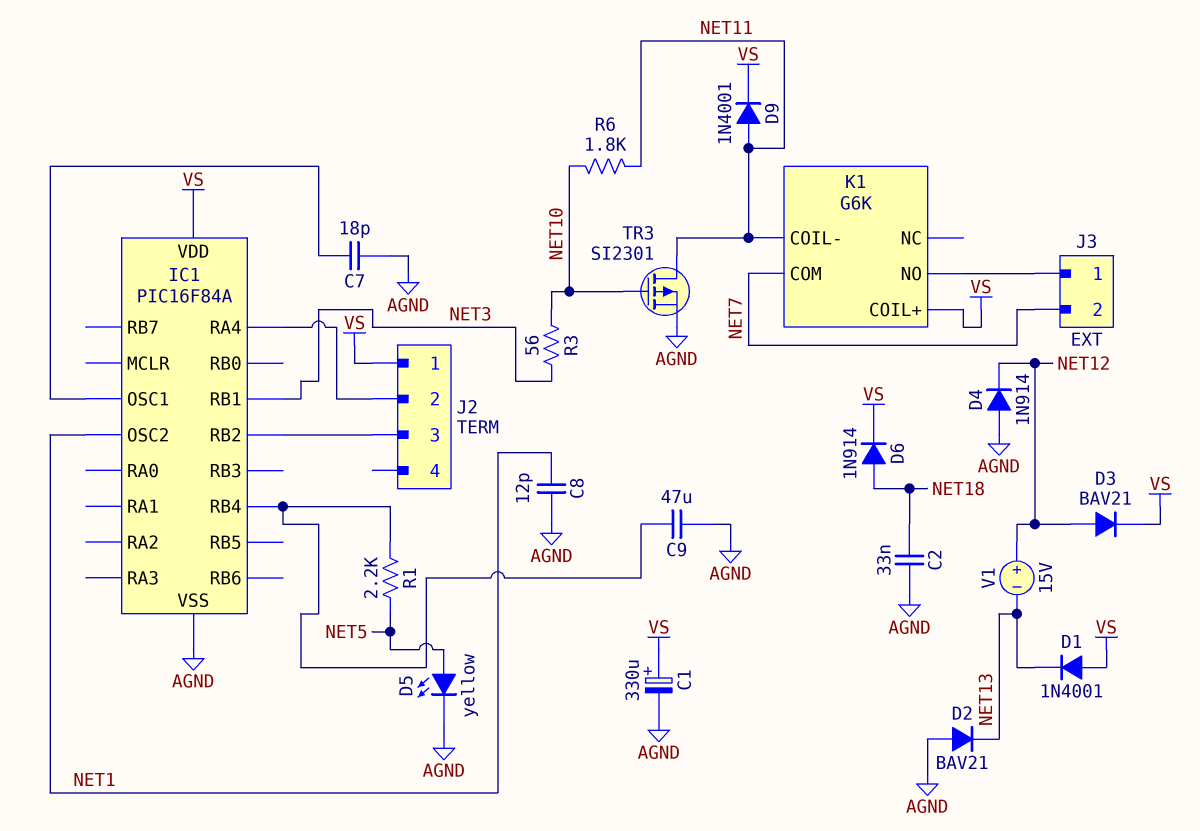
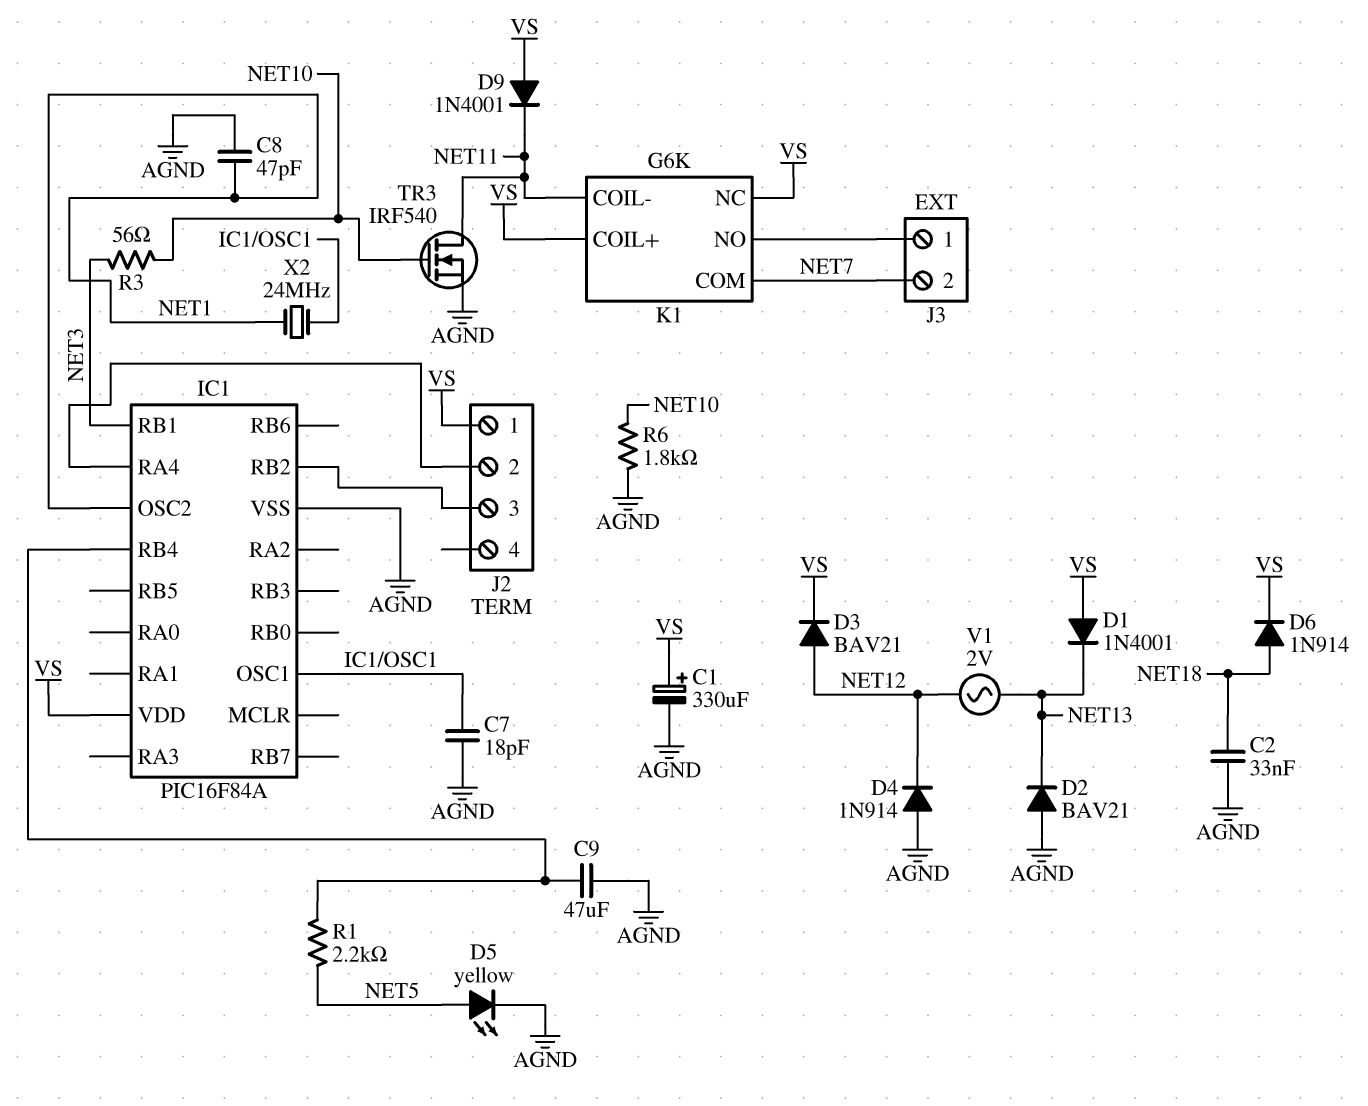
C8: 12pF (AGND, NET1) -> 47pF (AGND, NET1)
D9: diode 1N4001 (A NET11, K VS) -> diode 1N4001 (A VS, K NET11)
K1 pin NC: none -> VS
R6: 1.8k (NET10, NET11) -> 1.8k (AGND, NET10)
TR3: PMOS SI2301 (G NET10, D NET11, S AGND) -> NMOS IRF540 (G NET10, D NET11, S AGND)
V1: 15V (plus NET12, minus NET13) -> AC 2V (NET12, NET13)
X2: none -> 24MHz (IC1/OSC1, NET1)

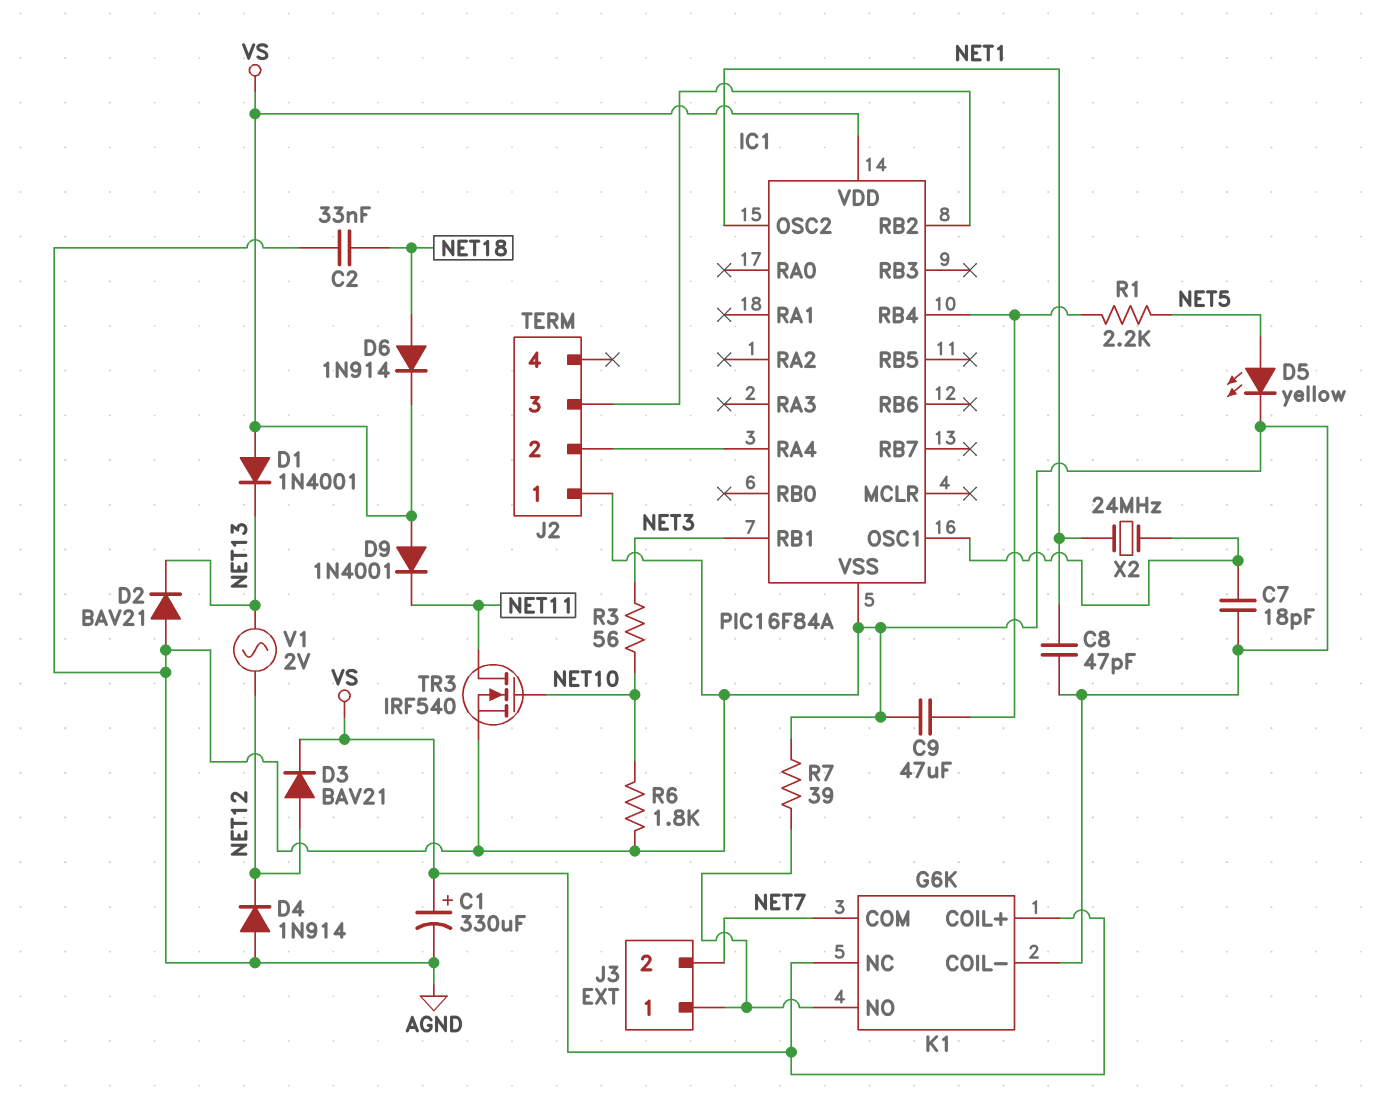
J2 pin 1: VS -> AGND
K1 pin COIL-: NET11 -> AGND
R7: none -> 39 (AGND, J3/1)

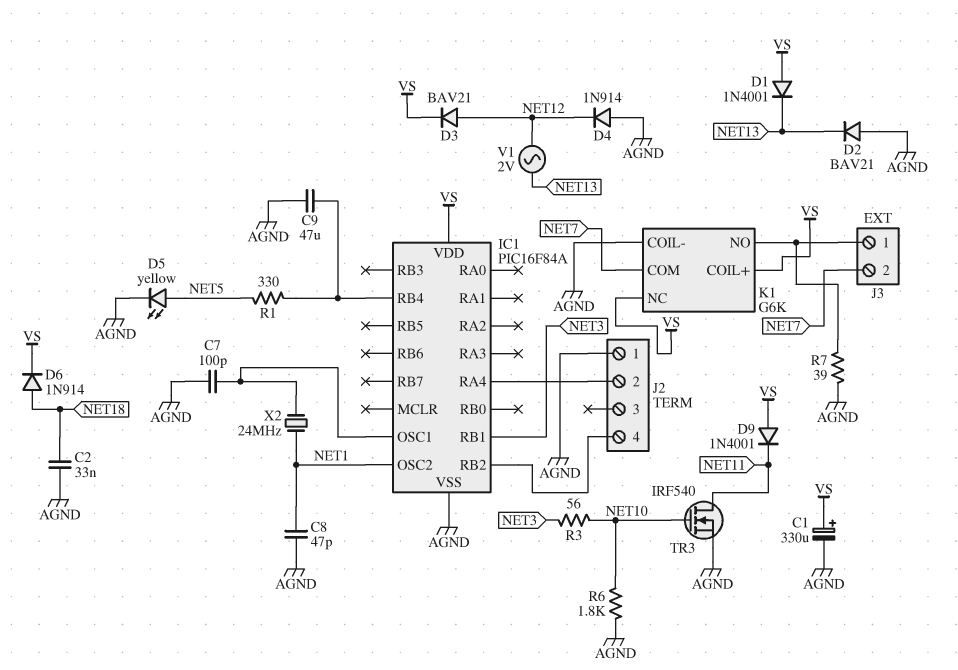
C7: 18pF (AGND, IC1/OSC1) -> 100pF (AGND, IC1/OSC1)
J2 pin 3: IC1/RB2 -> none
J2 pin 4: none -> IC1/RB2
R1: 2.2k (IC1/RB4, NET5) -> 330 (IC1/RB4, NET5)

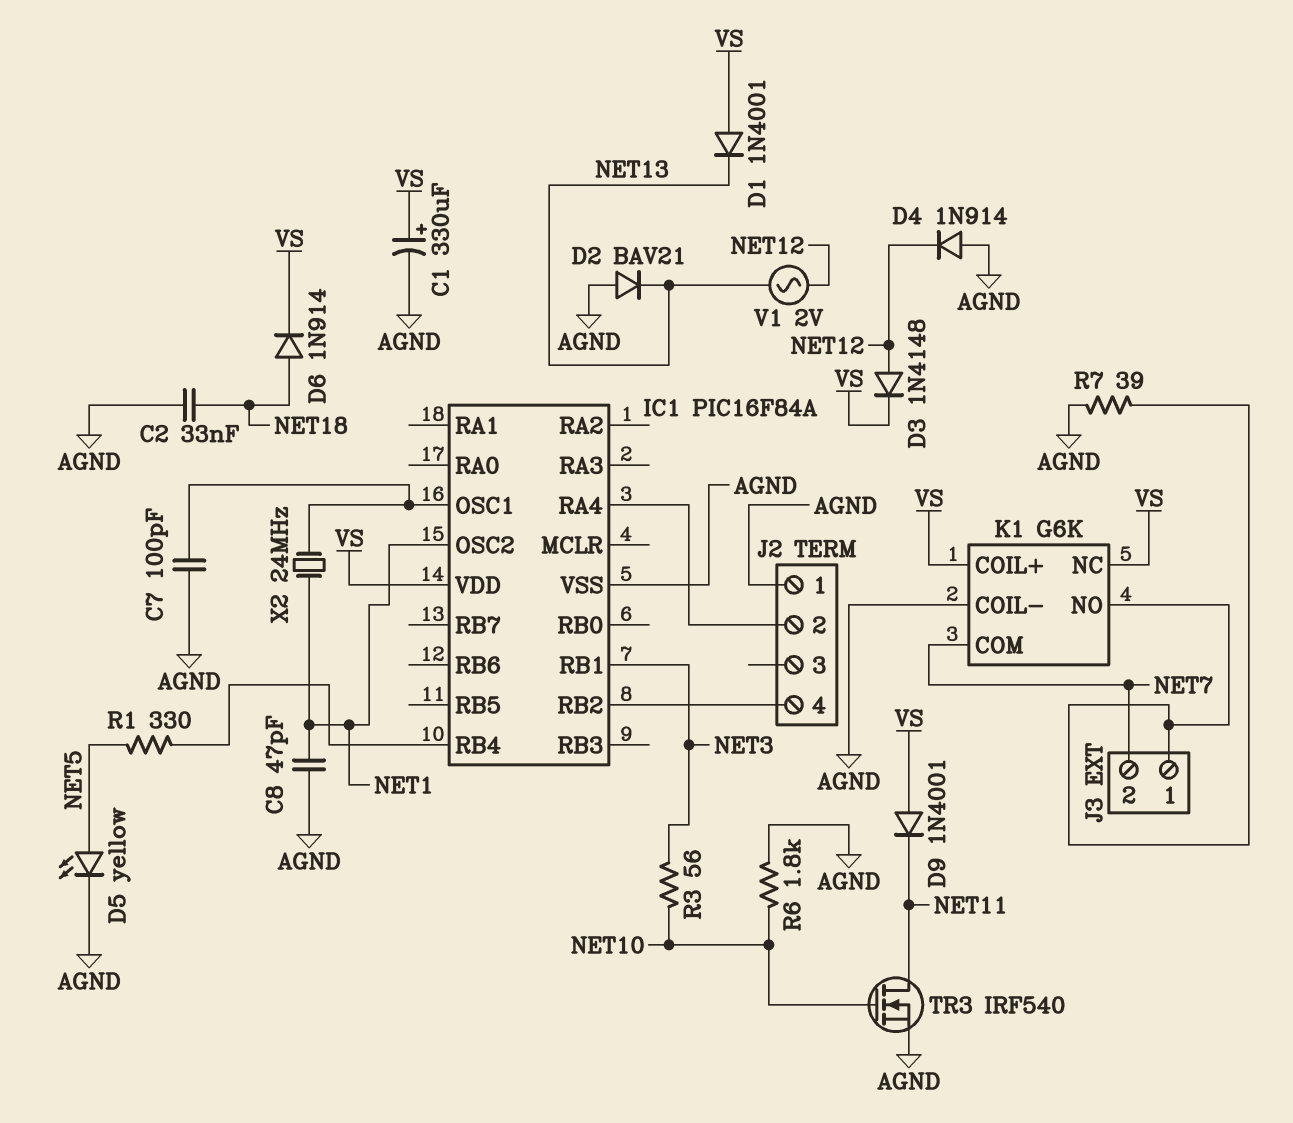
C9: 47uF (AGND, IC1/RB4) -> none
D3: diode BAV21 (A NET12, K VS) -> diode 1N4148 (A NET12, K VS)

